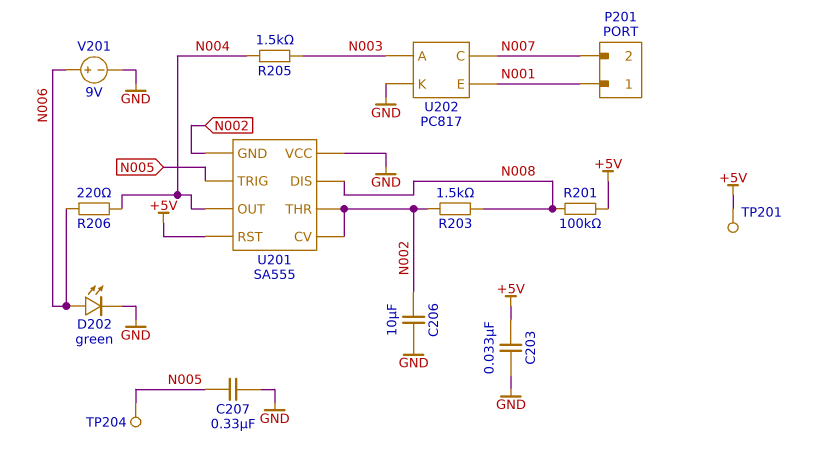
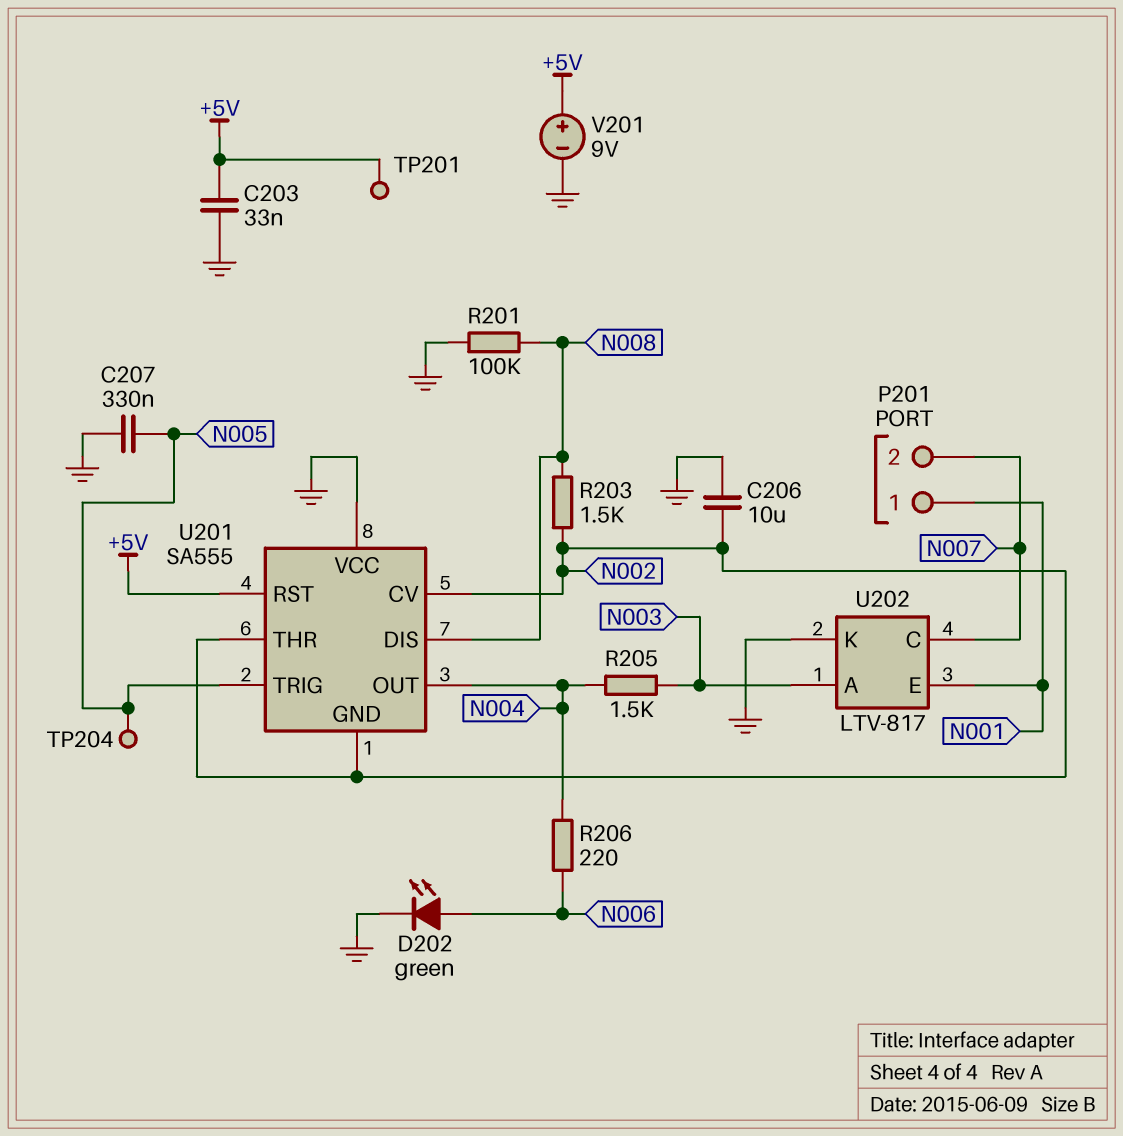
R201: 100k (+5V, N008) -> 100k (GND, N008)
U202: PC817 -> LTV-817
V201: 9V (plus N006, minus GND) -> 9V (plus +5V, minus GND)

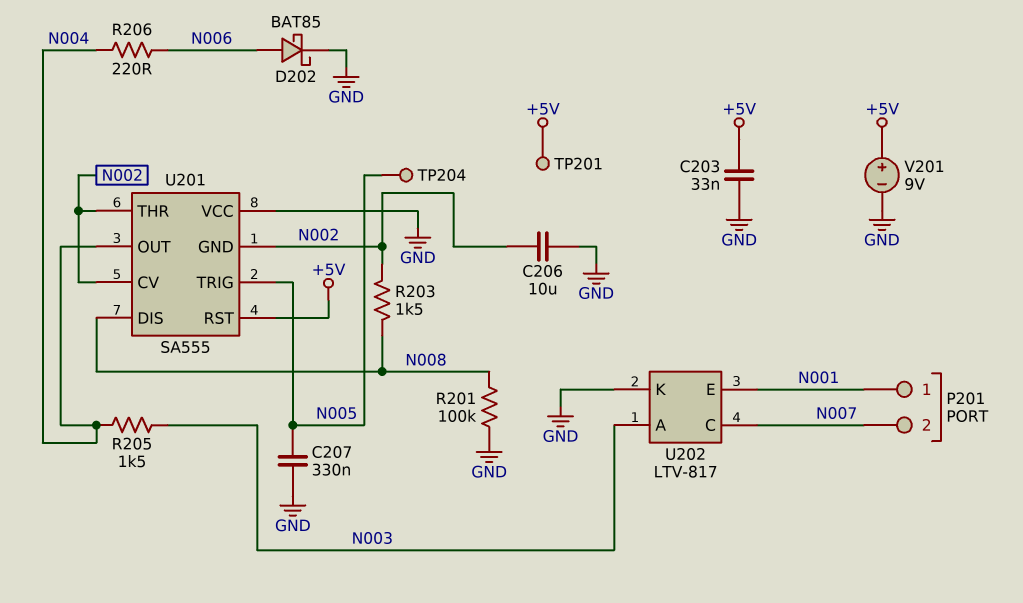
D202: LED green (A N006, K GND) -> schottky BAT85 (A N006, K GND)

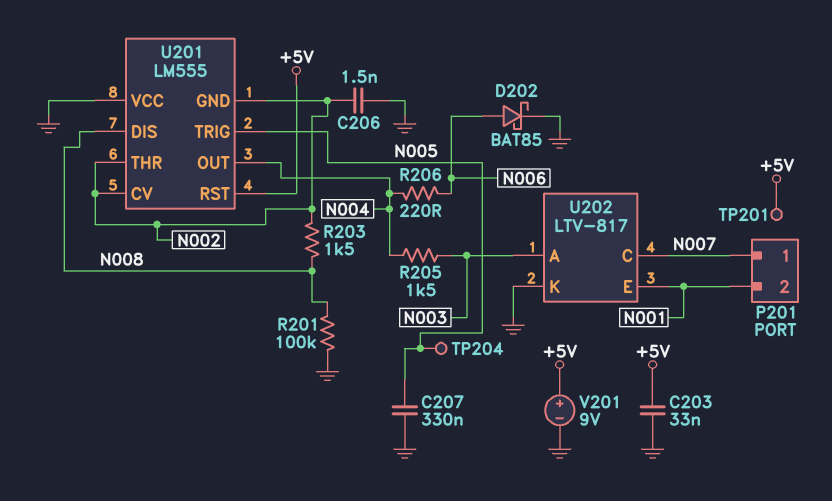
C206: 10uF (GND, N002) -> 1.5nF (GND, N002)
P201 pin 1: N001 -> N007
P201 pin 2: N007 -> N001
U201: SA555 -> LM555

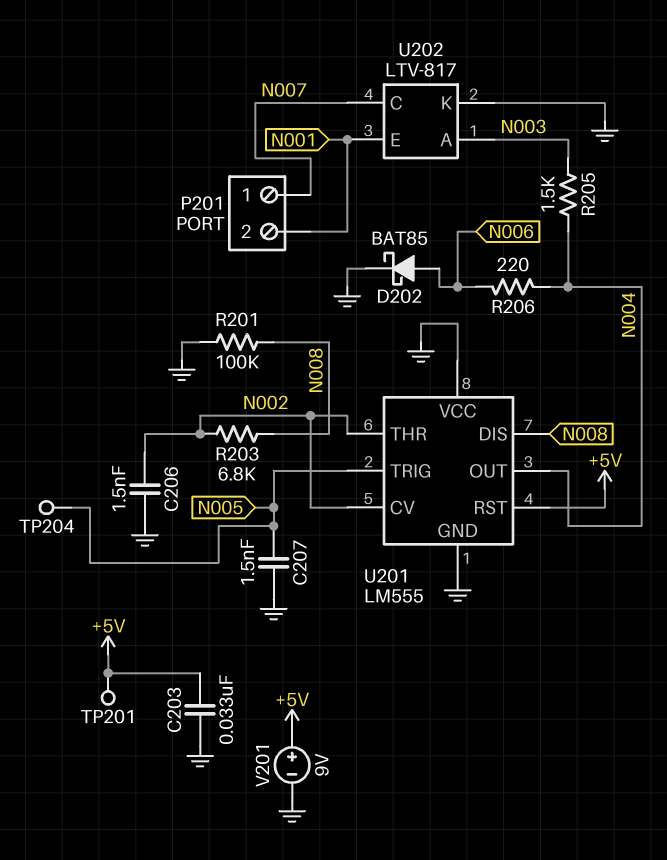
C207: 330nF (GND, N005) -> 1.5nF (GND, N005)
R203: 1.5k (N002, N008) -> 6.8k (N002, N008)
U201 pin GND: N002 -> GND

